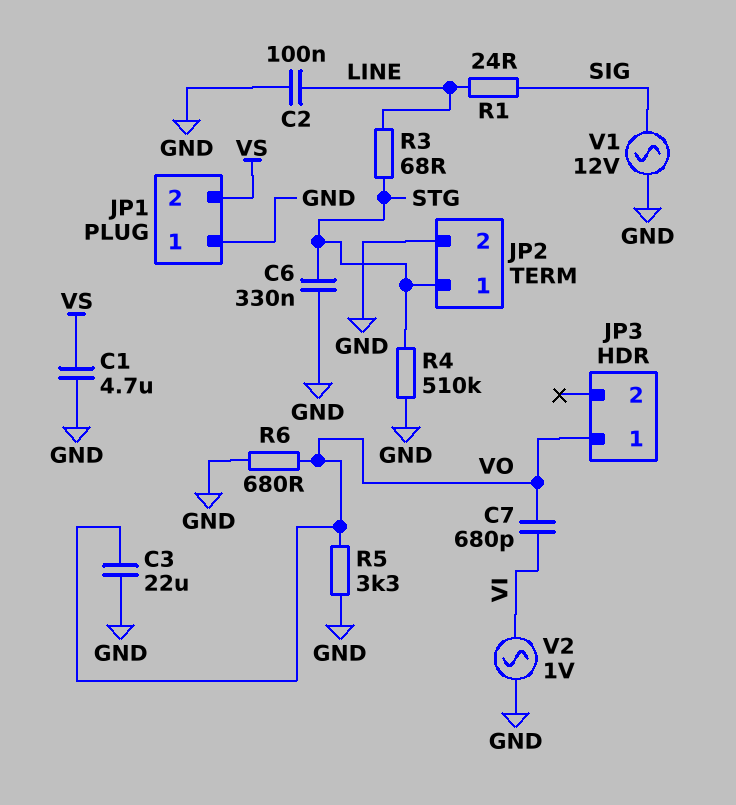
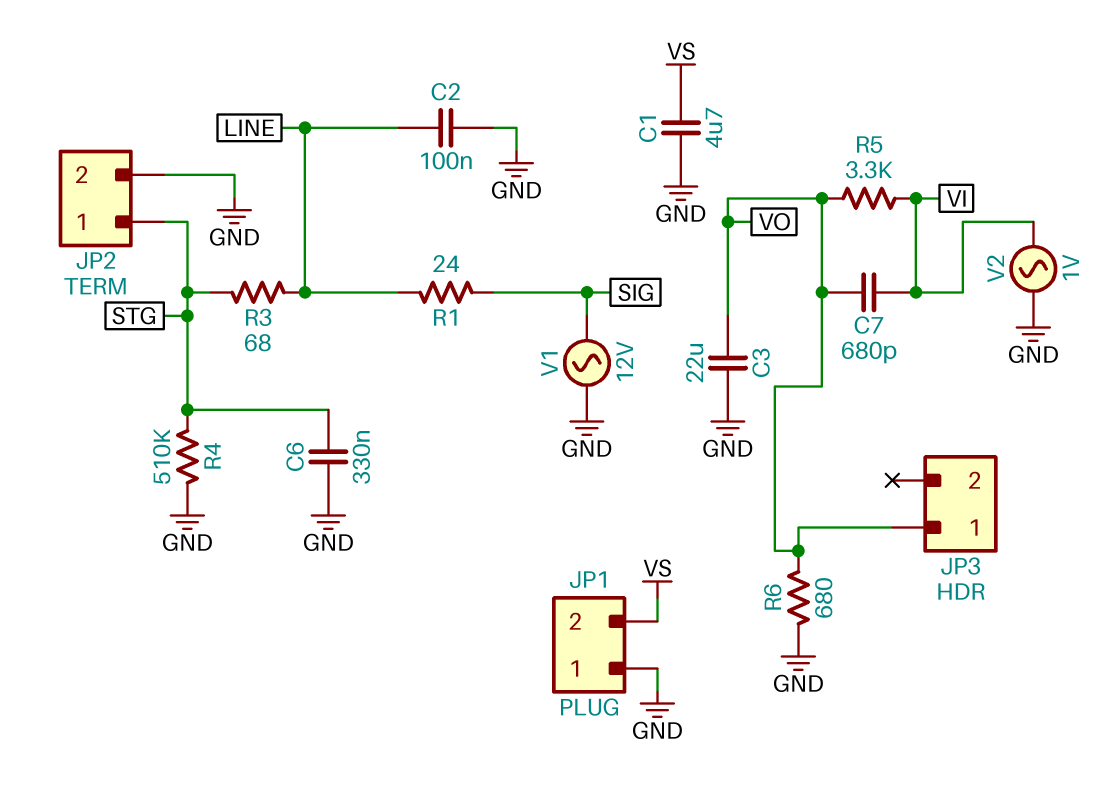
R5: 3.3k (GND, VO) -> 3.3k (VI, VO)

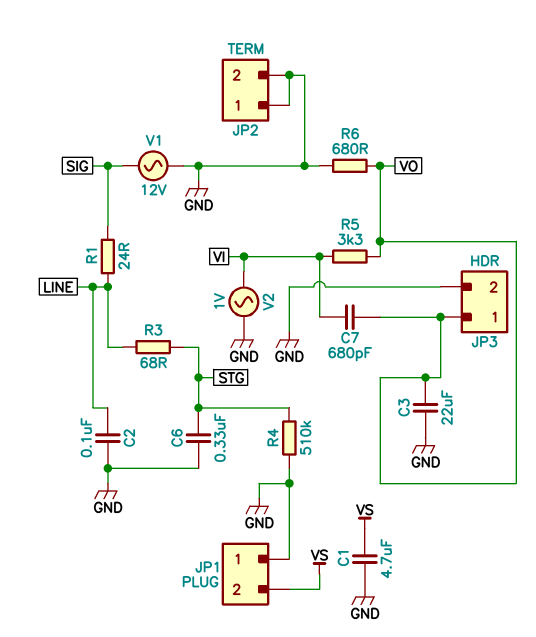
JP2 pin 1: STG -> GND
JP3 pin 2: none -> GND

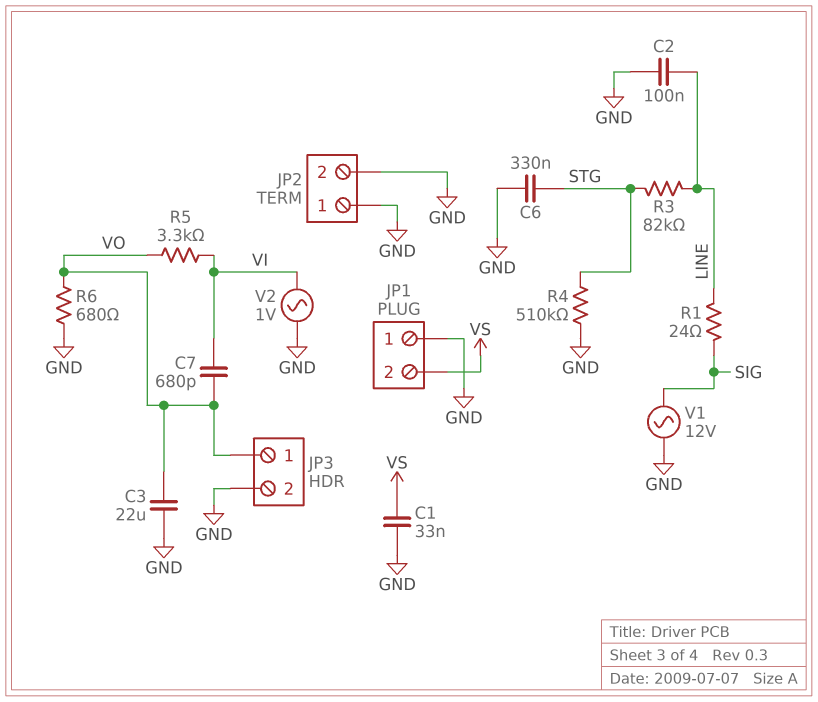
C1: 4.7uF (GND, VS) -> 33nF (GND, VS)
R3: 68 (LINE, STG) -> 82k (LINE, STG)

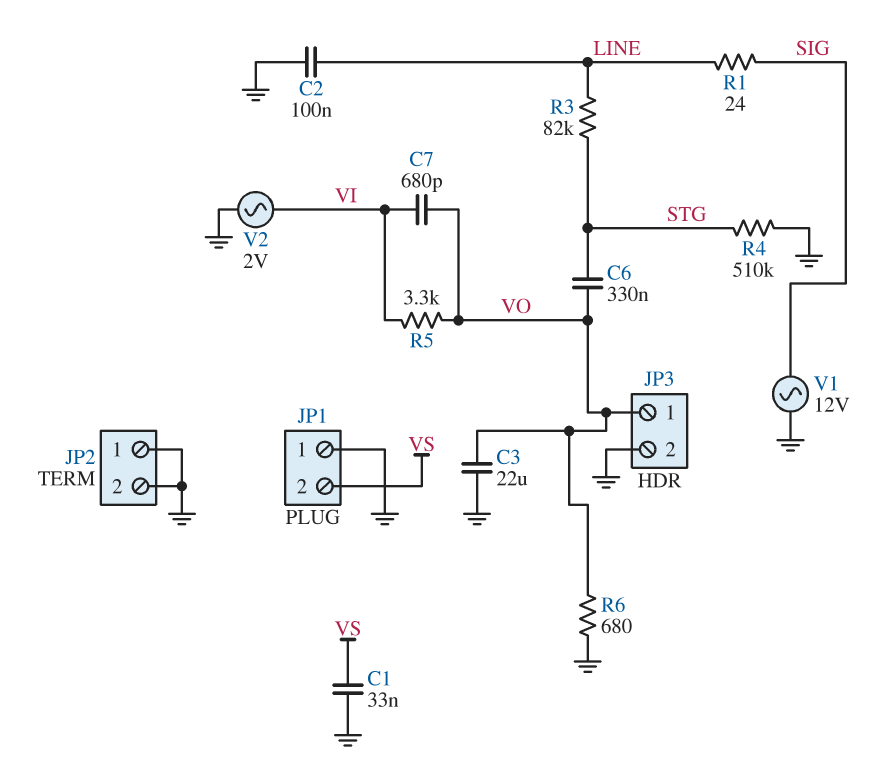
C6: 330nF (GND, STG) -> 330nF (STG, VO)
V2: AC 1V (GND, VI) -> AC 2V (GND, VI)

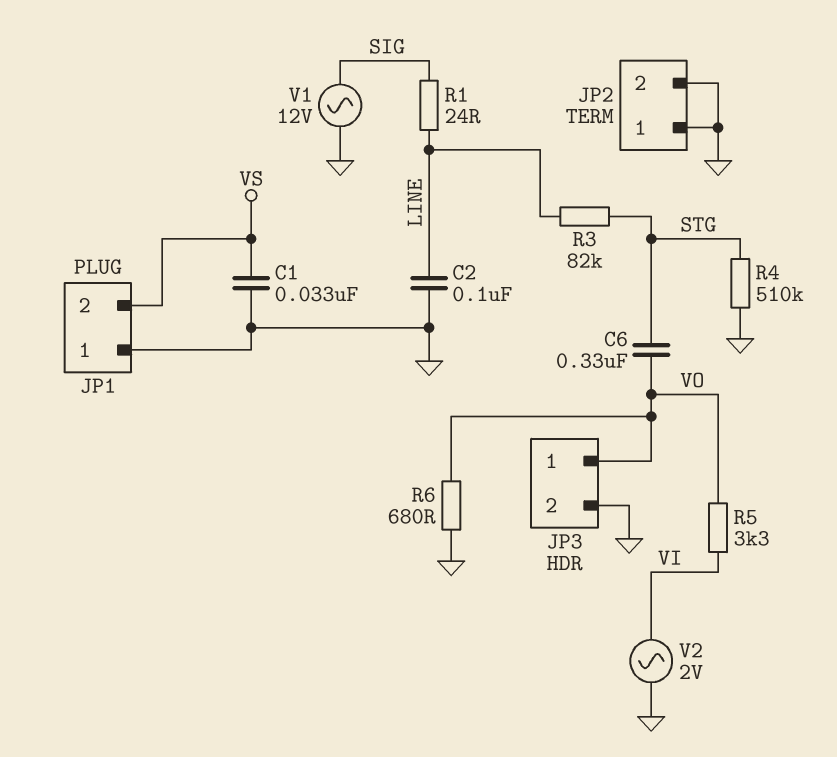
C3: 22uF (GND, VO) -> none
C7: 680pF (VI, VO) -> none

